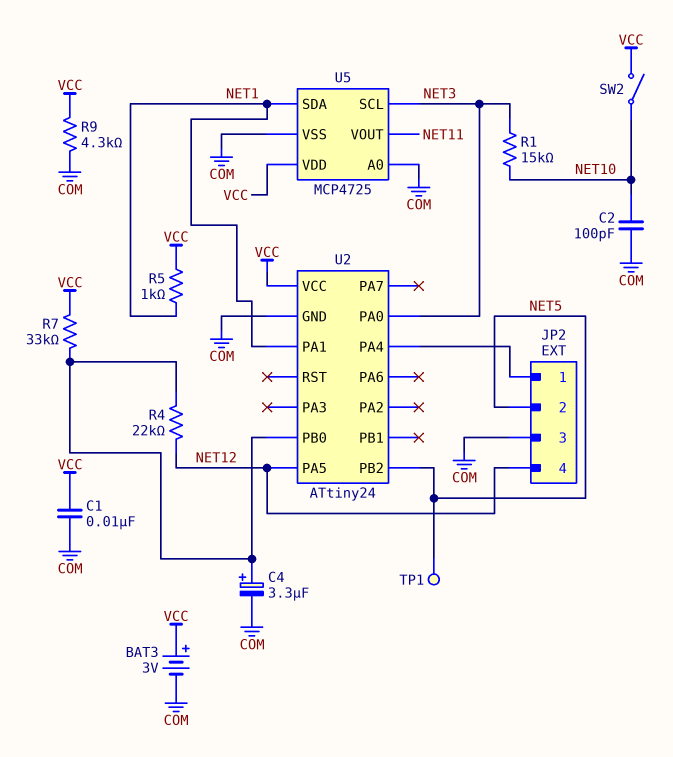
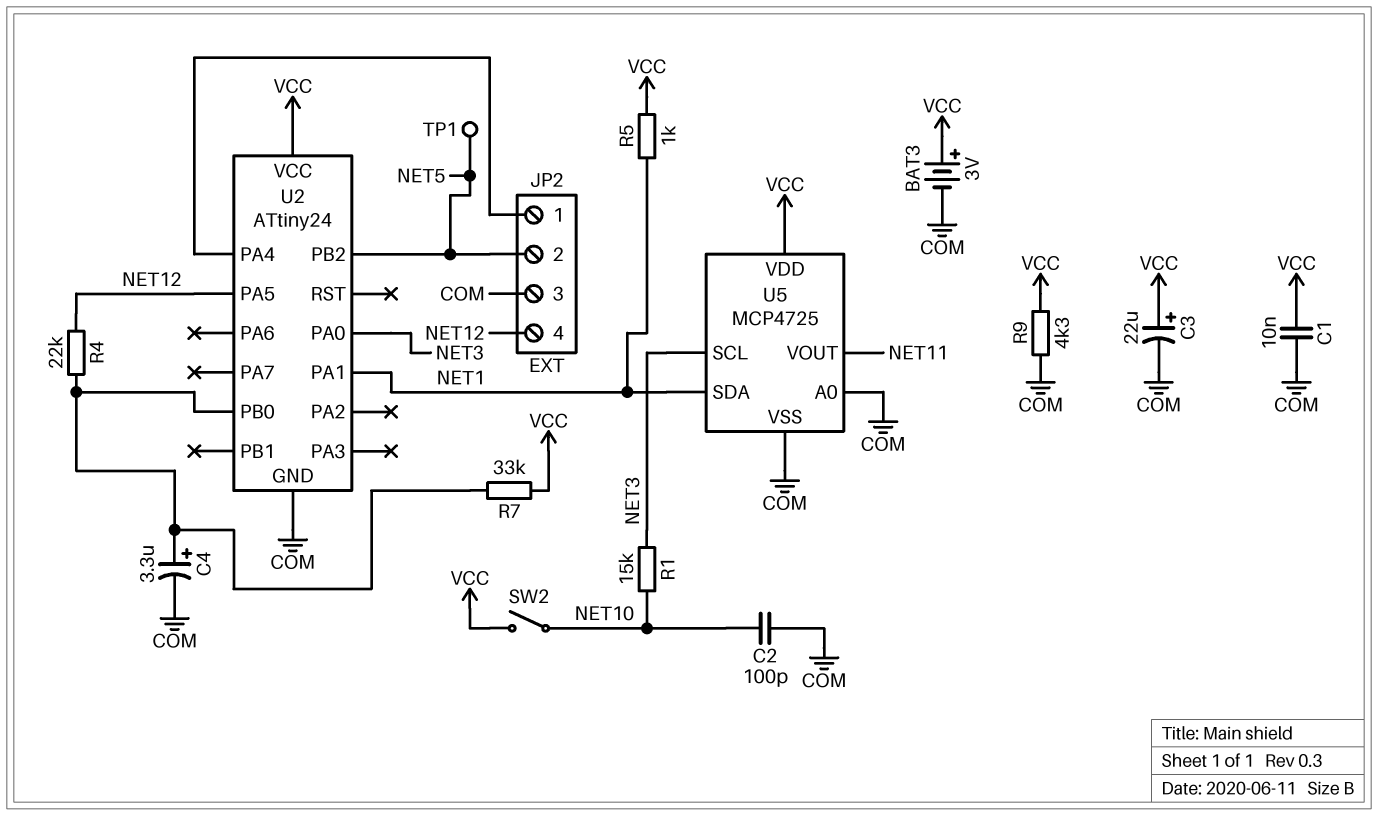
C3: none -> 22uF (plus VCC, minus COM)

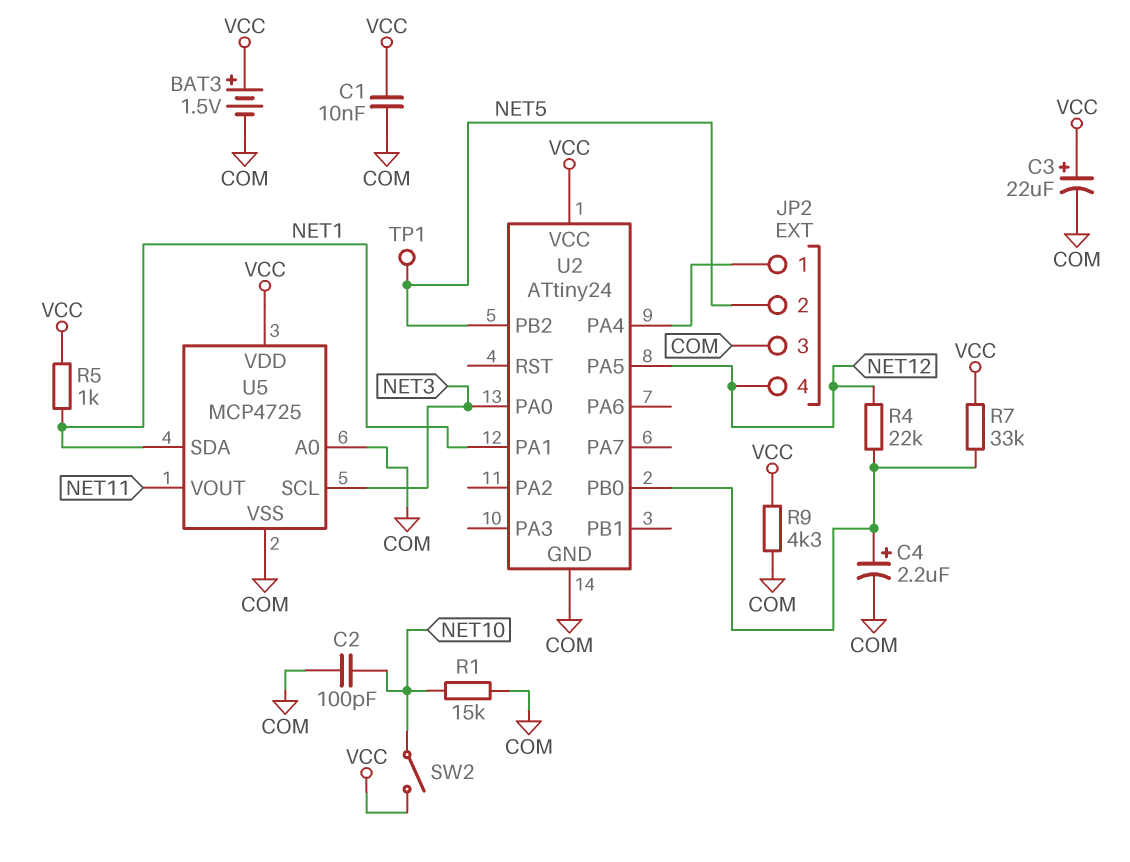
BAT3: 3V (plus VCC, minus COM) -> 1.5V (plus VCC, minus COM)
C4: 3.3uF (plus U2/PB0, minus COM) -> 2.2uF (plus U2/PB0, minus COM)
R1: 15k (NET3, NET10) -> 15k (COM, NET10)

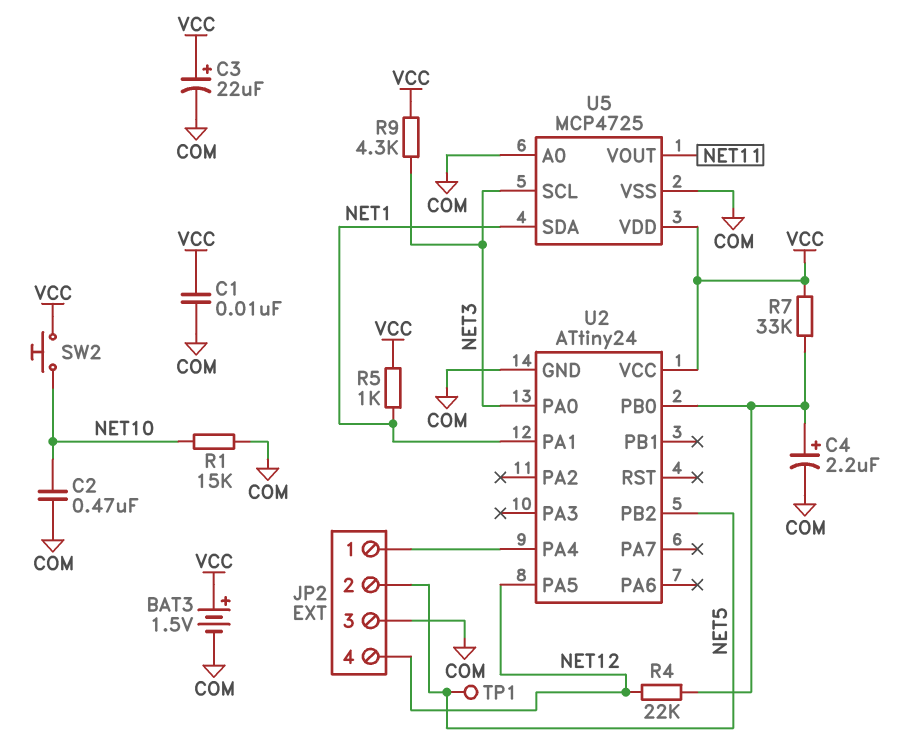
C2: 100pF (COM, NET10) -> 470nF (COM, NET10)
R9: 4.3k (COM, VCC) -> 4.3k (NET3, VCC)
SW2: switch (NET10, VCC) -> button (NET10, VCC)

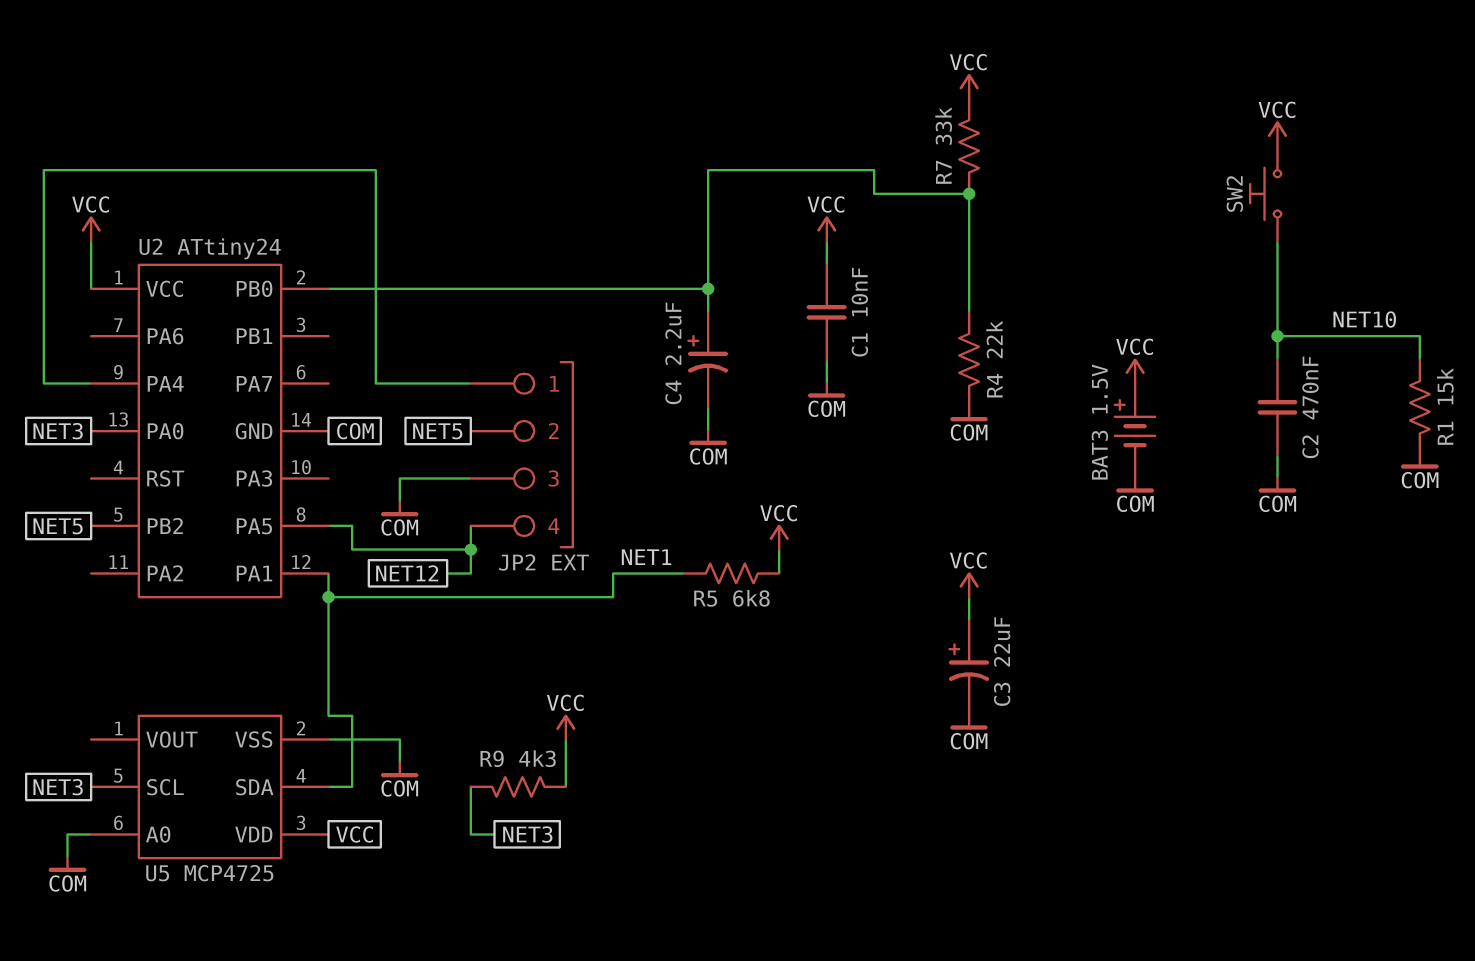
R4: 22k (NET12, U2/PB0) -> 22k (COM, U2/PB0)
R5: 1k (NET1, VCC) -> 6.8k (NET1, VCC)
TP1: test point (NET5) -> none
U5 pin VOUT: NET11 -> none

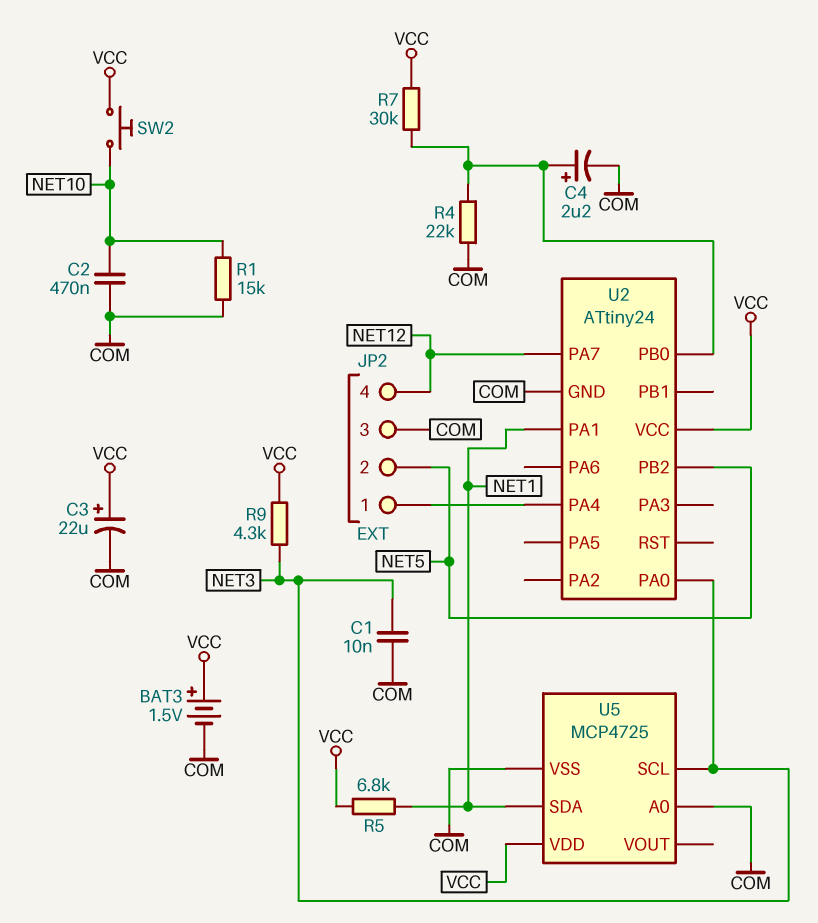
C1: 10nF (COM, VCC) -> 10nF (COM, NET3)
R7: 33k (U2/PB0, VCC) -> 30k (U2/PB0, VCC)
U2 pin PA5: NET12 -> none
U2 pin PA7: none -> NET12

